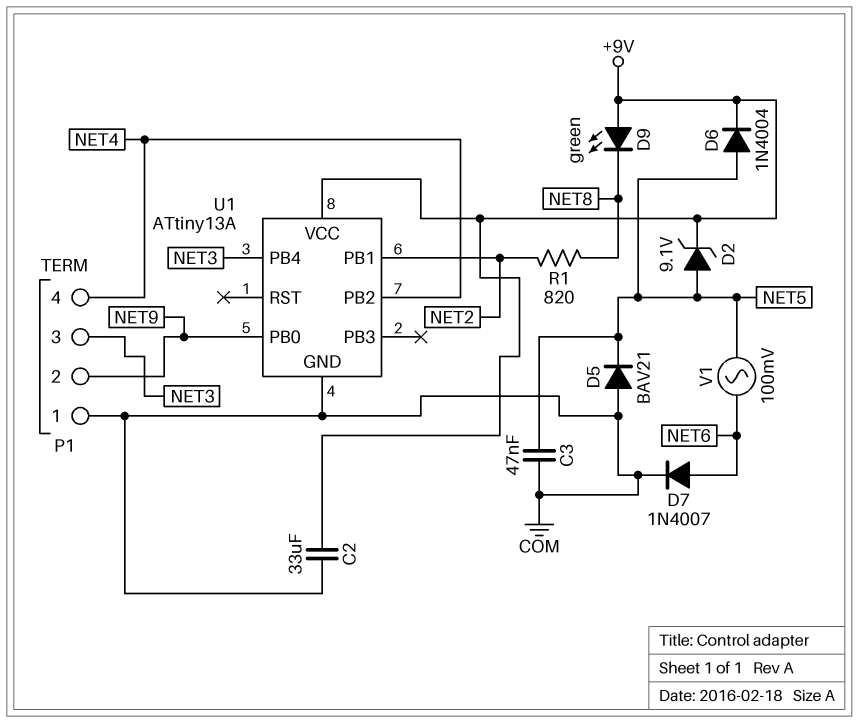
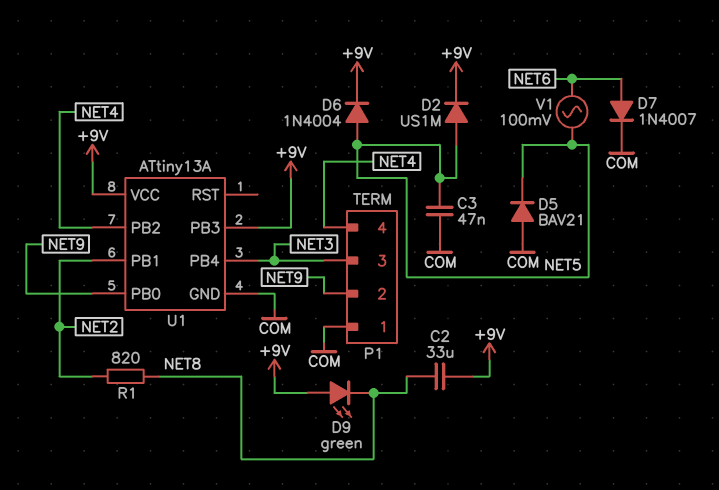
C2: 33uF (+9V, COM) -> 33uF (+9V, NET8)
D2: zener 9.1V (A NET5, K +9V) -> diode US1M (A NET5, K +9V)
U1 pin PB3: none -> +9V

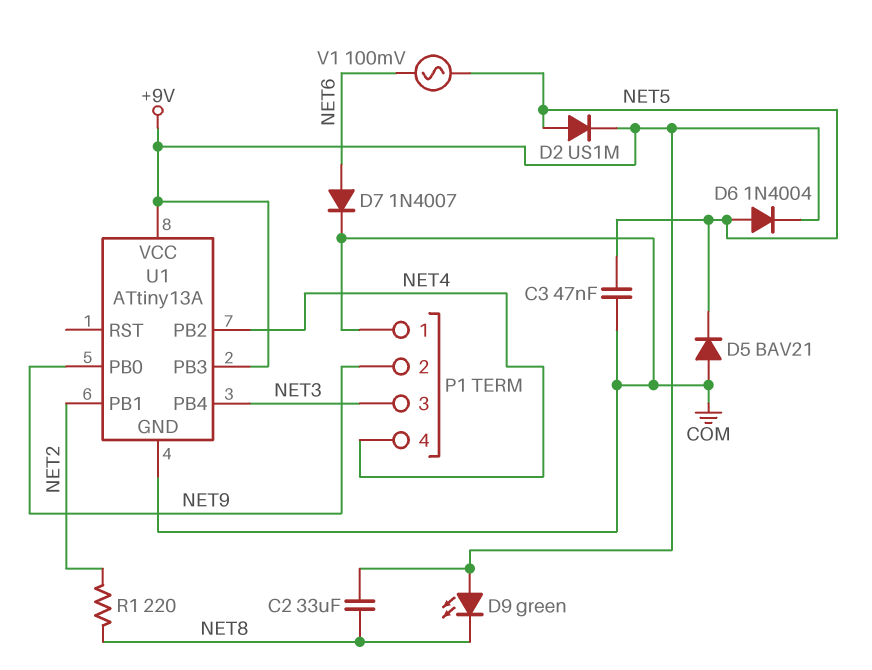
R1: 820 (NET2, NET8) -> 220 (NET2, NET8)

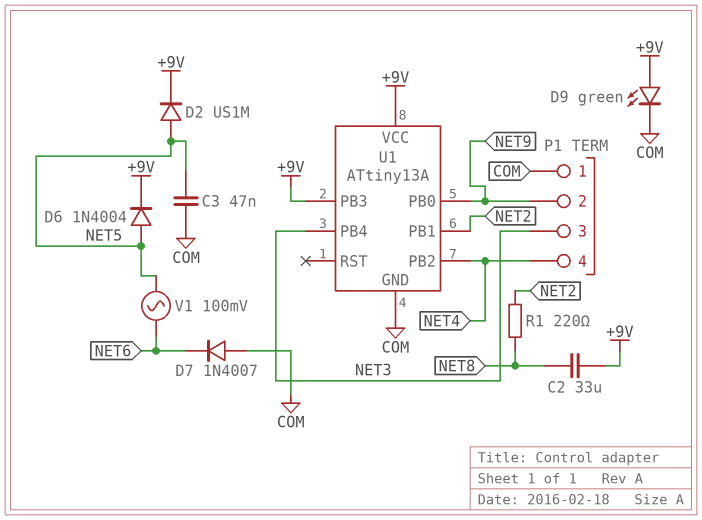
D5: diode BAV21 (A COM, K NET5) -> none
D7: diode 1N4007 (A NET6, K COM) -> diode 1N4007 (A COM, K NET6)
D9: LED green (A +9V, K NET8) -> LED green (A +9V, K COM)

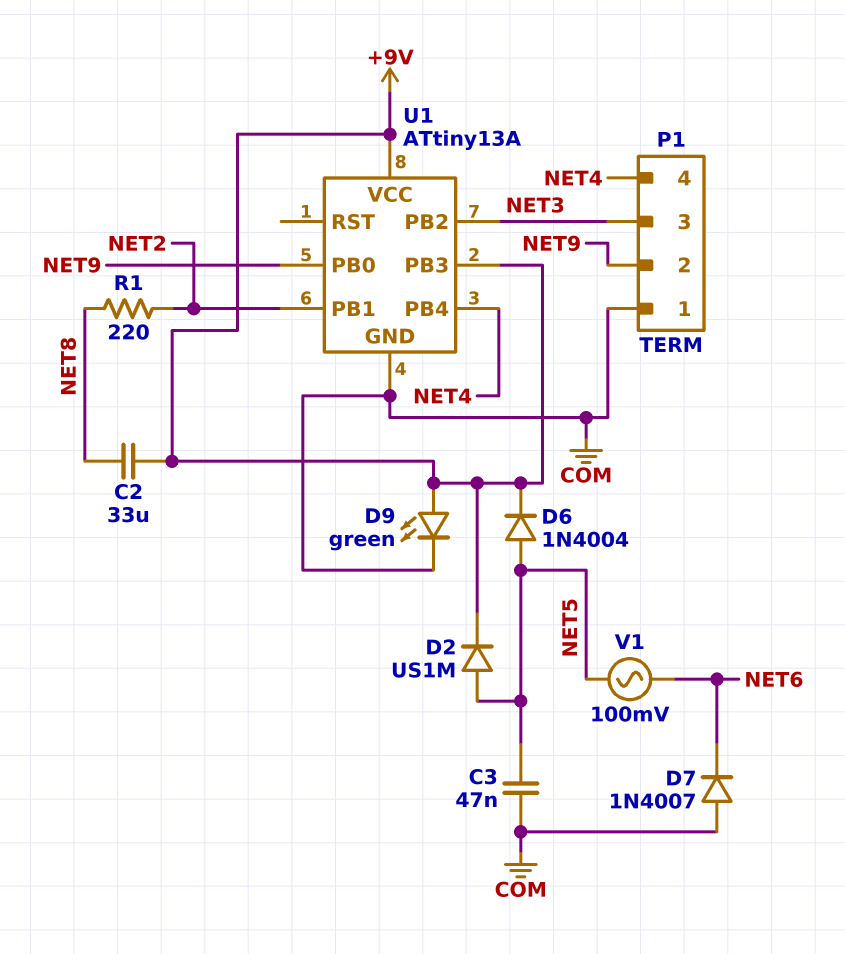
U1 pin PB2: NET4 -> NET3
U1 pin PB4: NET3 -> NET4

